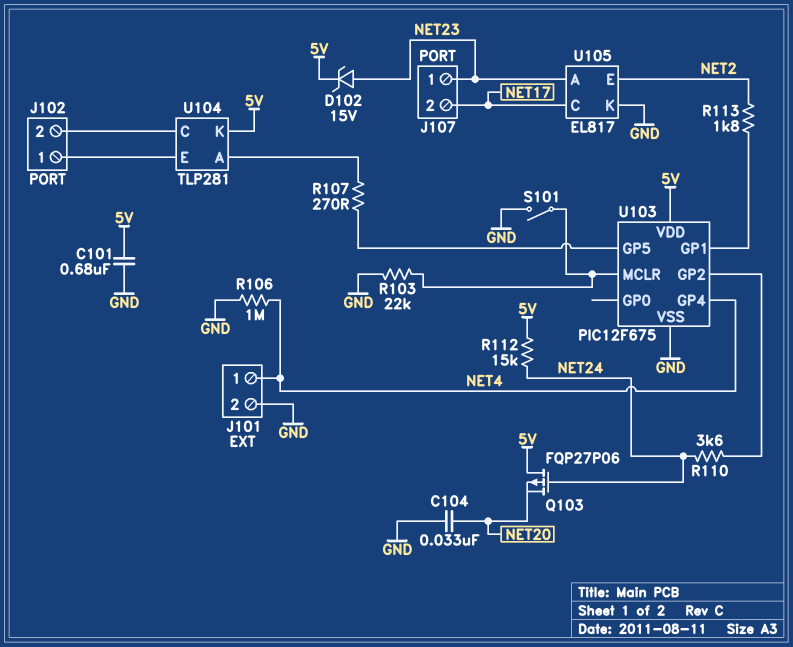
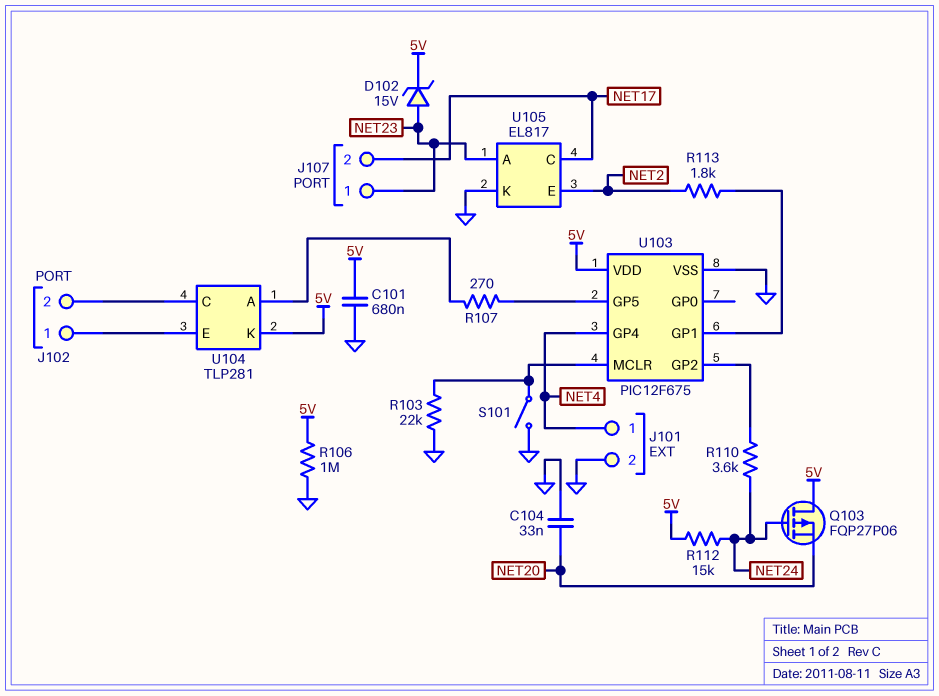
R106: 1M (GND, NET4) -> 1M (5V, GND)

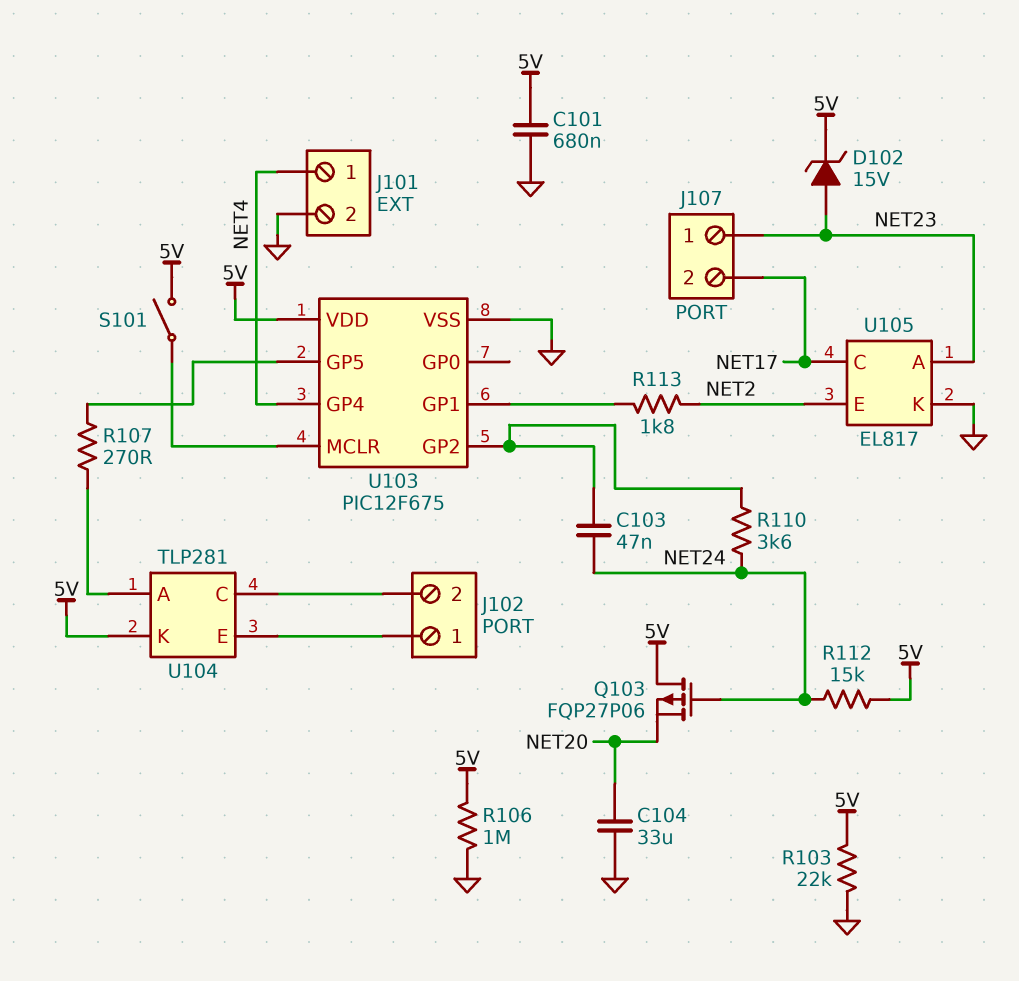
C103: none -> 47nF (NET24, U103/GP2)
C104: 33nF (GND, NET20) -> 33uF (GND, NET20)
R103: 22k (GND, U103/MCLR) -> 22k (5V, GND)
S101: switch (GND, U103/MCLR) -> switch (5V, U103/MCLR)

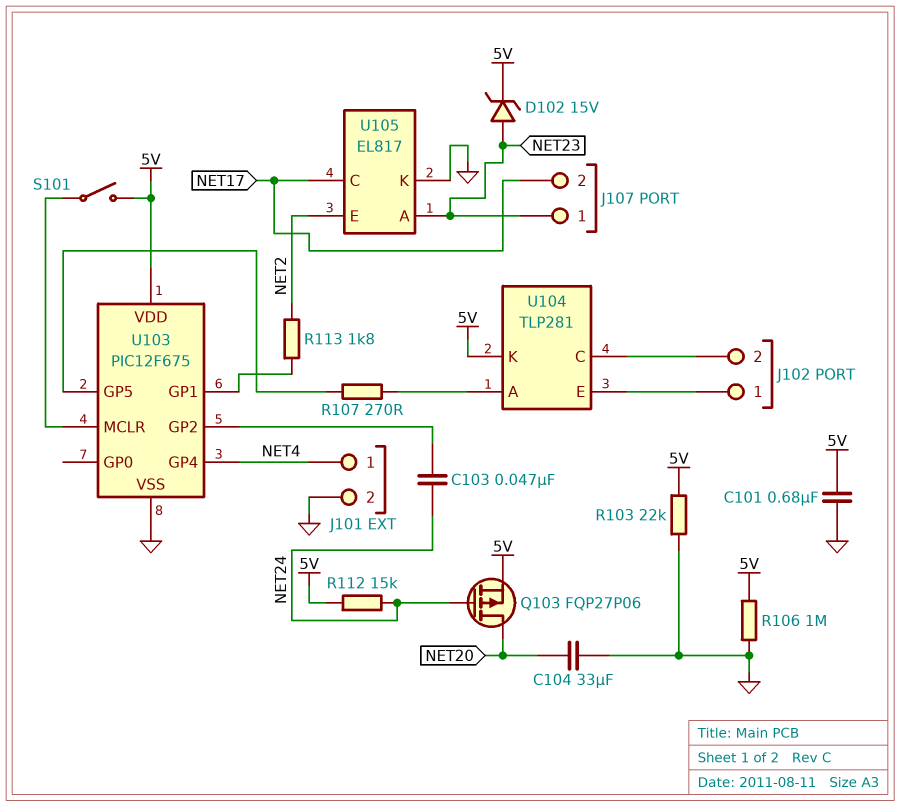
Q103: PMOS FQP27P06 (G NET24, D 5V, S NET20) -> PMOS FQP27P06 (G NET24, D NET20, S 5V)
R110: 3.6k (NET24, U103/GP2) -> none

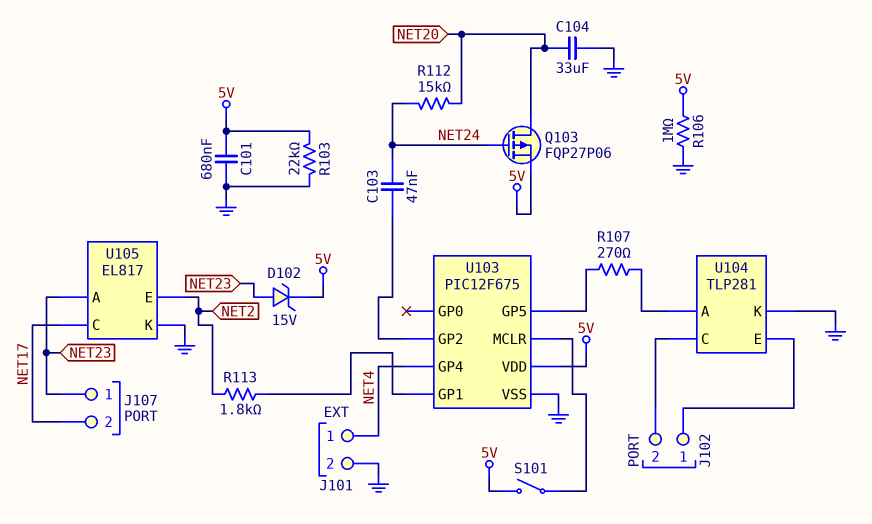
R112: 15k (5V, NET24) -> 15k (NET20, NET24)
U104 pin K: 5V -> GND

